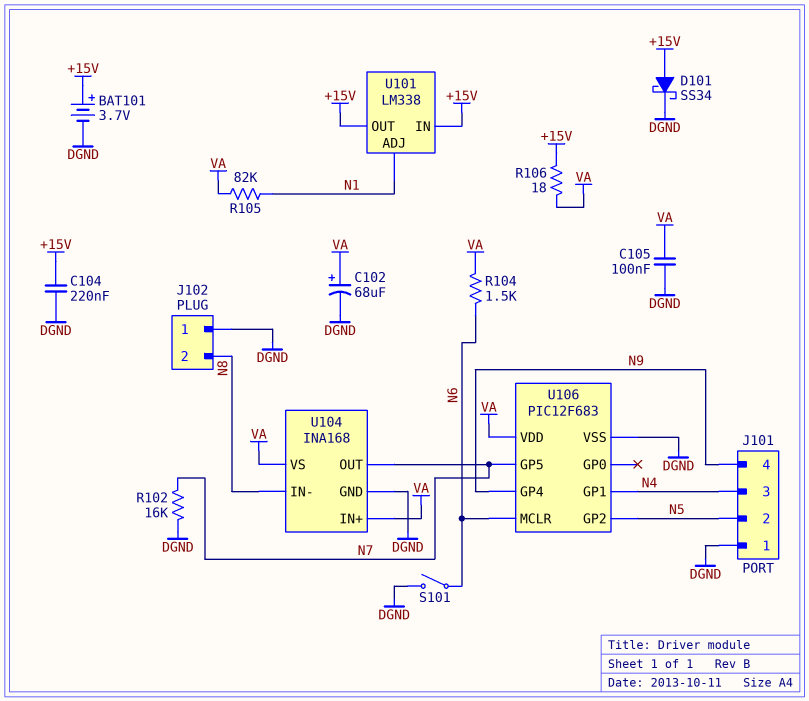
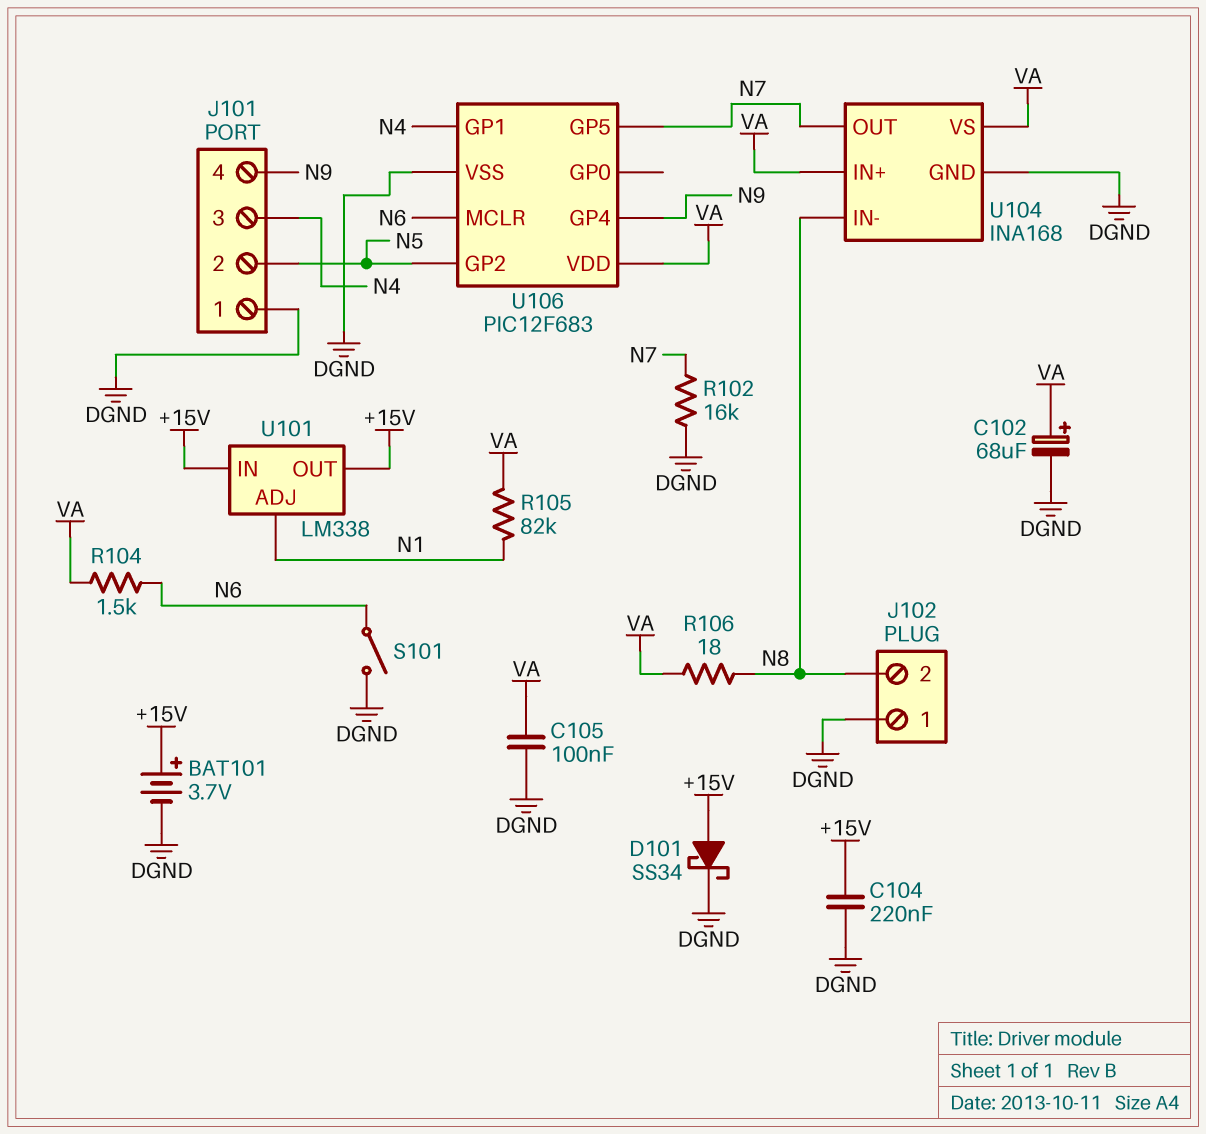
R106: 18 (+15V, VA) -> 18 (N8, VA)

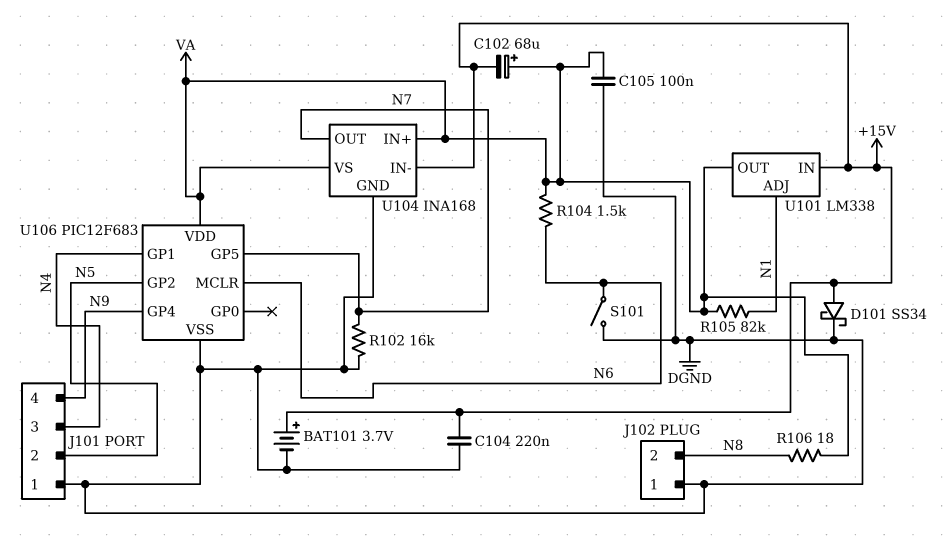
C102: 68uF (plus VA, minus DGND) -> 68uF (plus VA, minus +15V)
U101 pin OUT: +15V -> VA
U104 pin IN-: N8 -> +15V

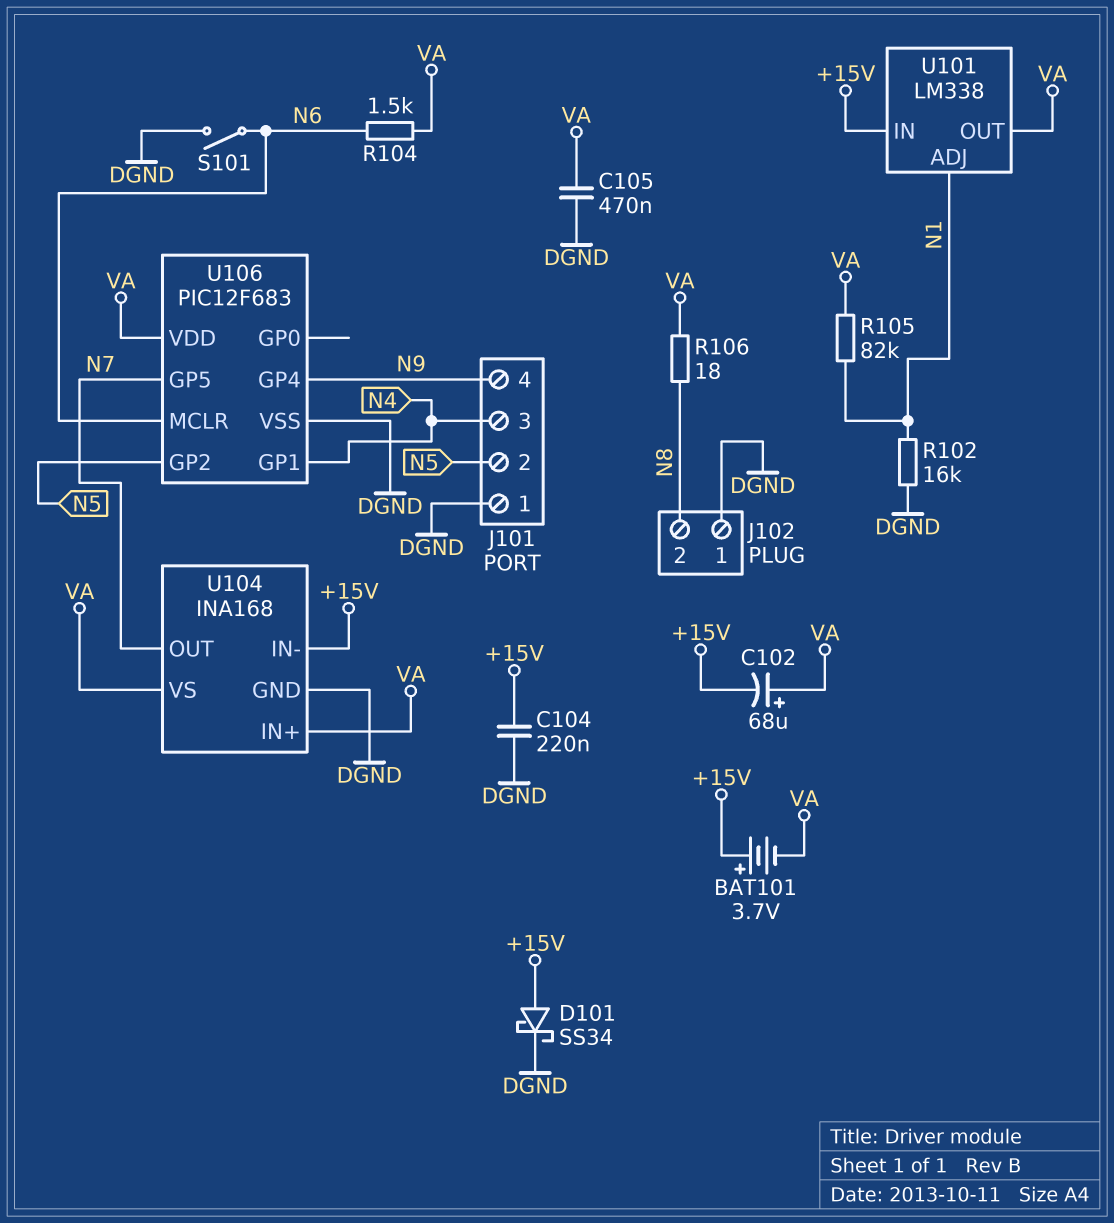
BAT101: 3.7V (plus +15V, minus DGND) -> 3.7V (plus +15V, minus VA)
C105: 100nF (DGND, VA) -> 470nF (DGND, VA)
R102: 16k (DGND, N7) -> 16k (DGND, N1)

